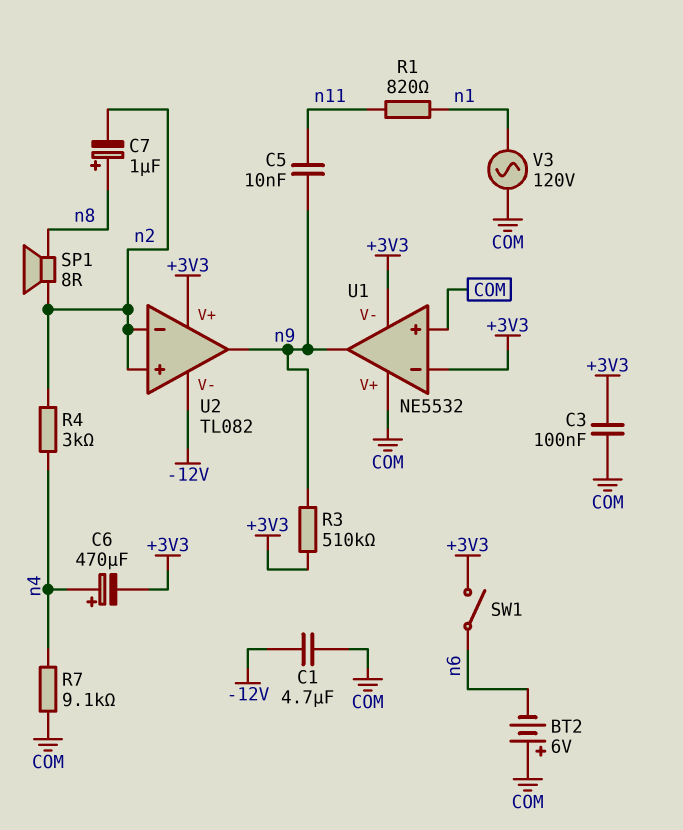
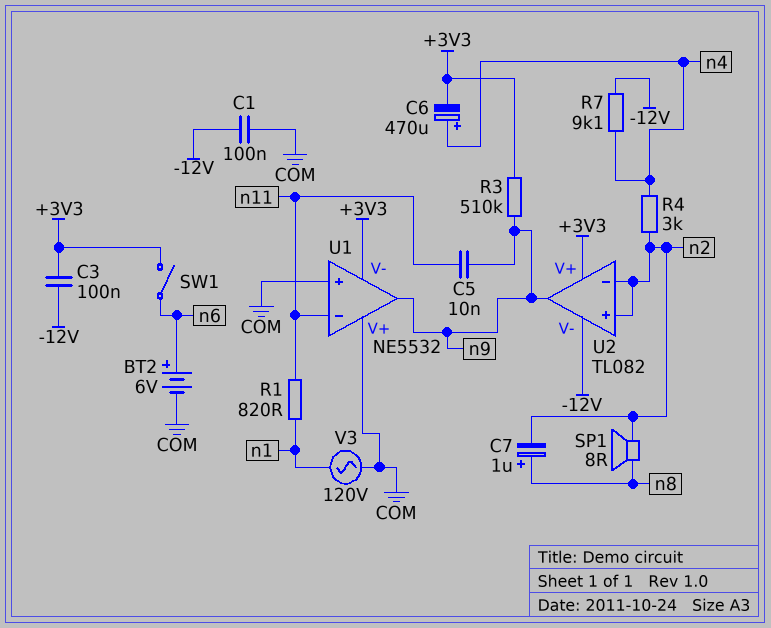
BT2: 6V (plus COM, minus n6) -> 6V (plus n6, minus COM)
C1: 4.7uF (-12V, COM) -> 100nF (-12V, COM)
C3: 100nF (+3V3, COM) -> 100nF (+3V3, -12V)
R7: 9.1k (COM, n4) -> 9.1k (-12V, n4)
U1 pin in-: +3V3 -> n11

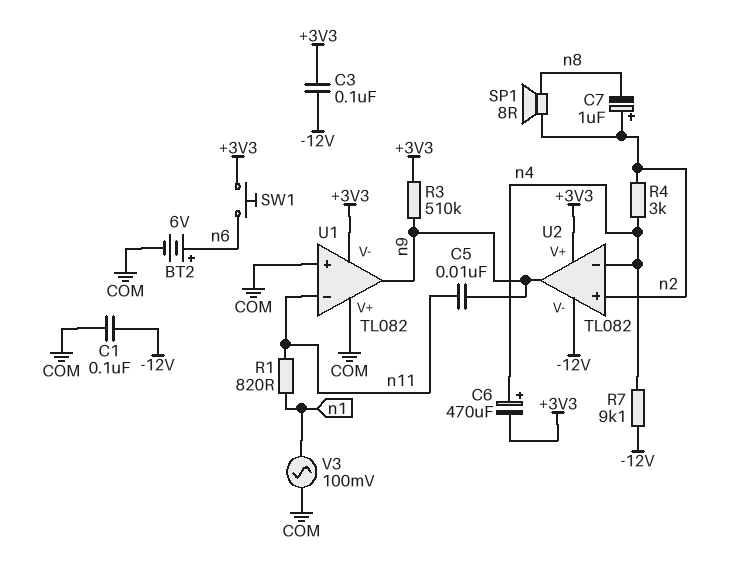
C7: 1uF (plus n8, minus n2) -> 1uF (plus n2, minus n8)
SW1: switch (+3V3, n6) -> button (+3V3, n6)
U1: NE5532 -> TL082
U2 pin in-: n2 -> n4
V3: AC 120V (COM, n1) -> AC 100mV (COM, n1)

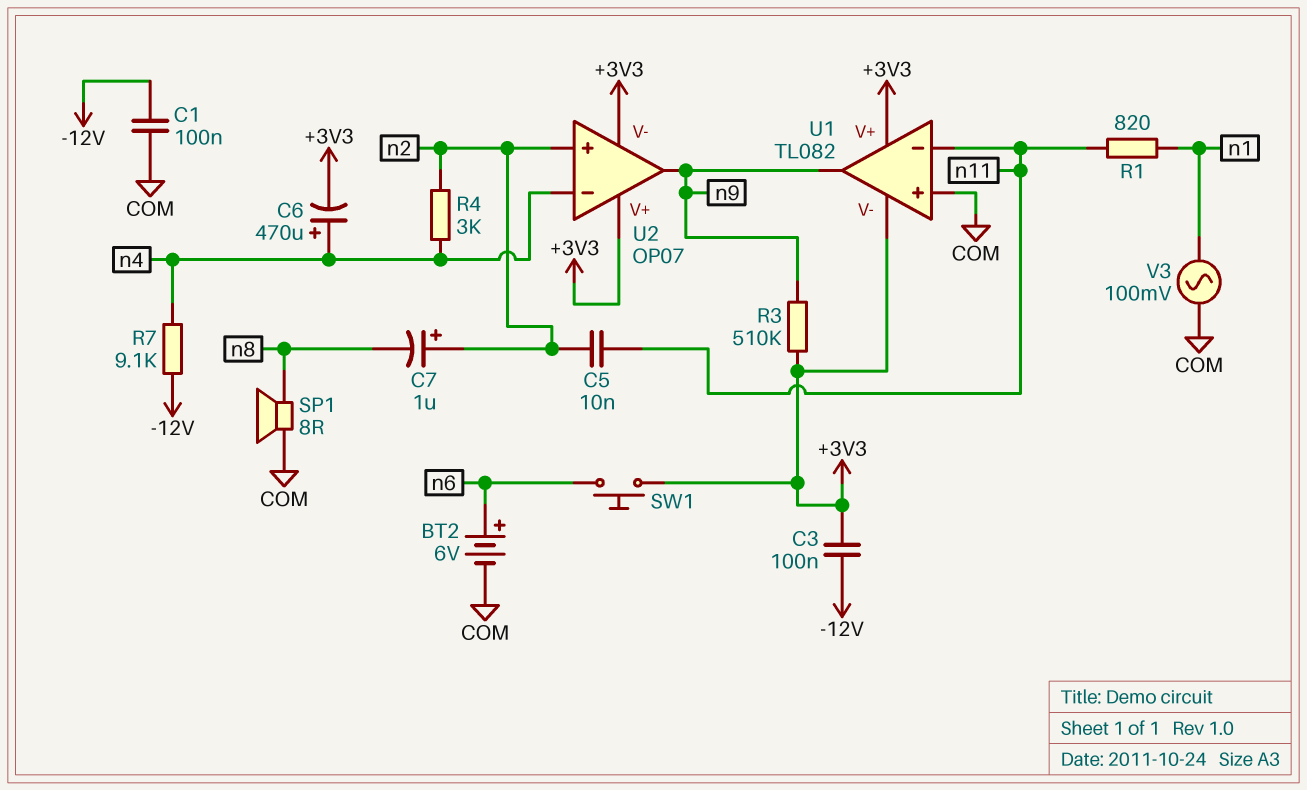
C5: 10nF (n9, n11) -> 10nF (n2, n11)
SP1: speaker 8R (n2, n8) -> speaker 8R (COM, n8)
U1 pin V+: COM -> +3V3
U2: TL082 -> OP07
U2 pin V-: -12V -> +3V3

